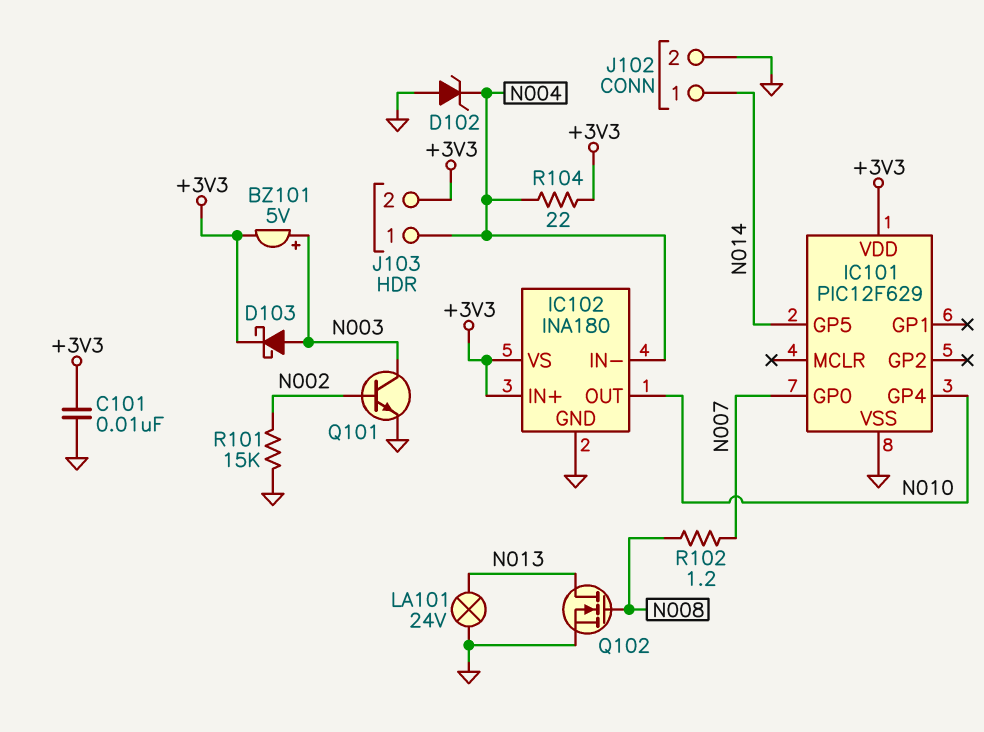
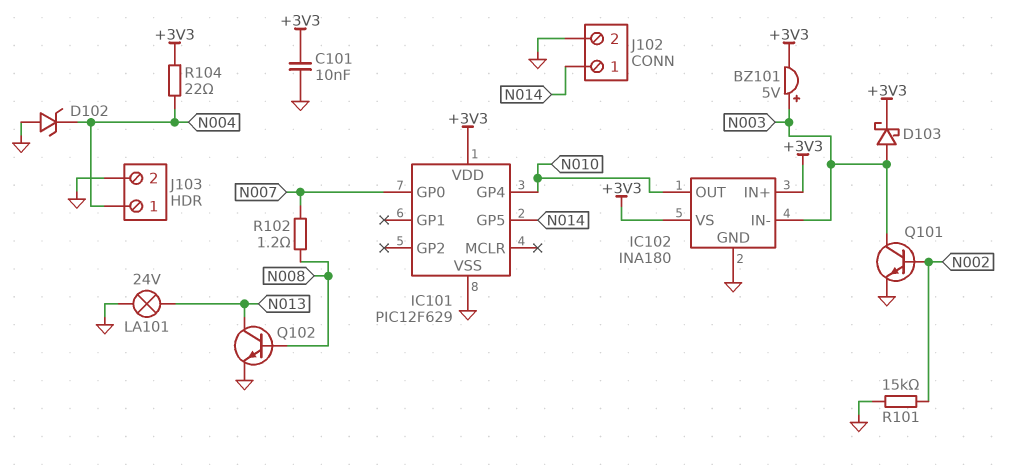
IC102 pin IN-: N004 -> N003
J103 pin 2: +3V3 -> GND
Q102: NMOS (G N008, D N013, S GND) -> NPN (B N008, C N013, E GND)

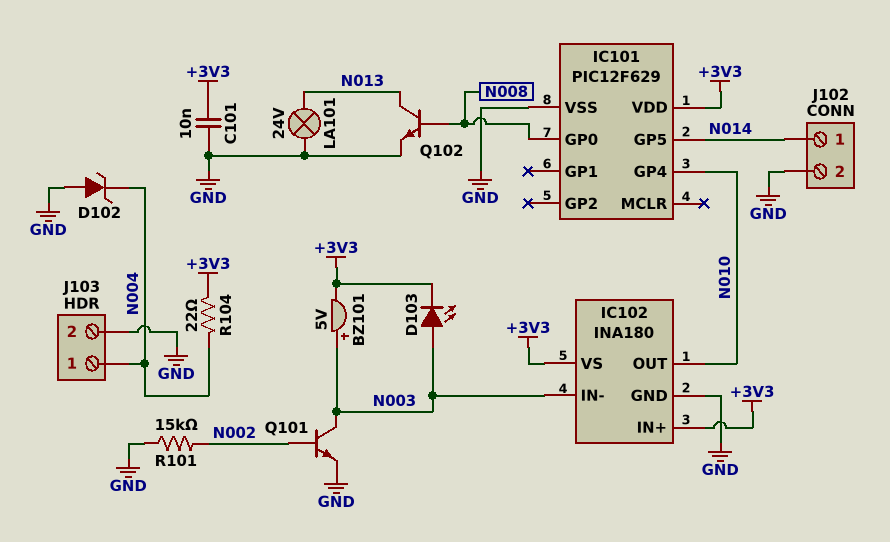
D103: schottky (A N003, K +3V3) -> LED (A N003, K +3V3)
IC101 pin GP0: N007 -> N008
R102: 1.2 (N007, N008) -> none

